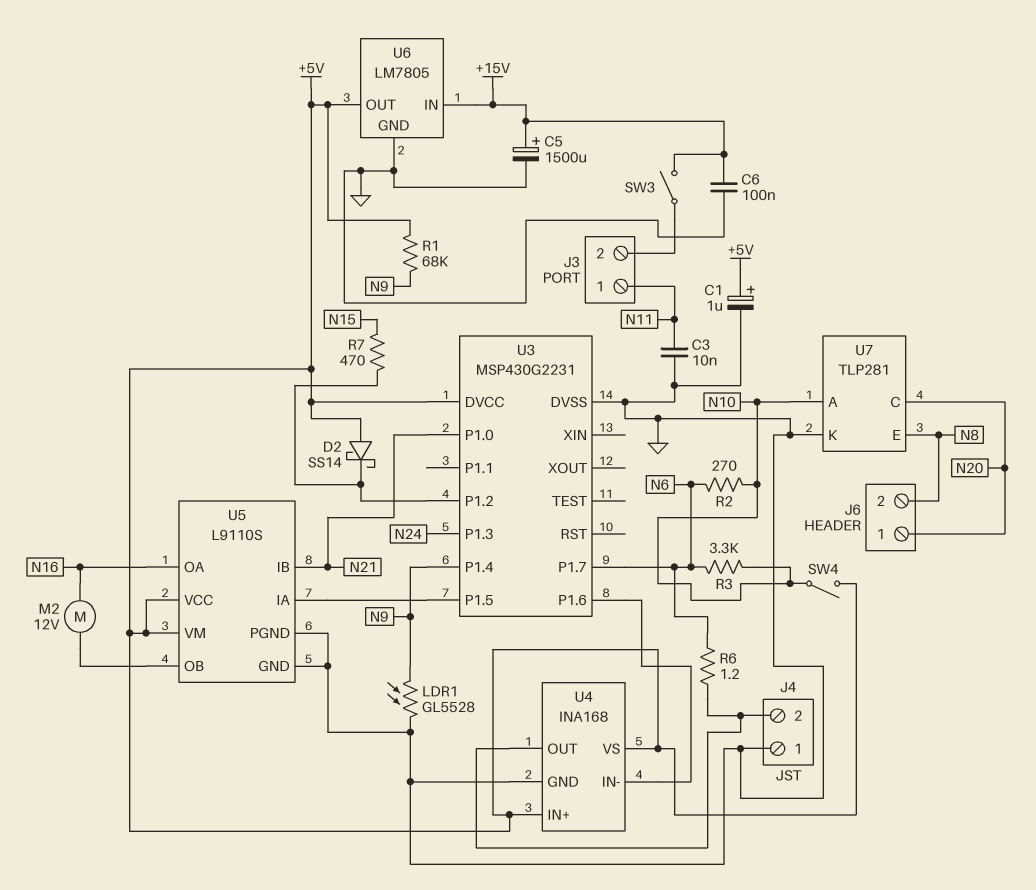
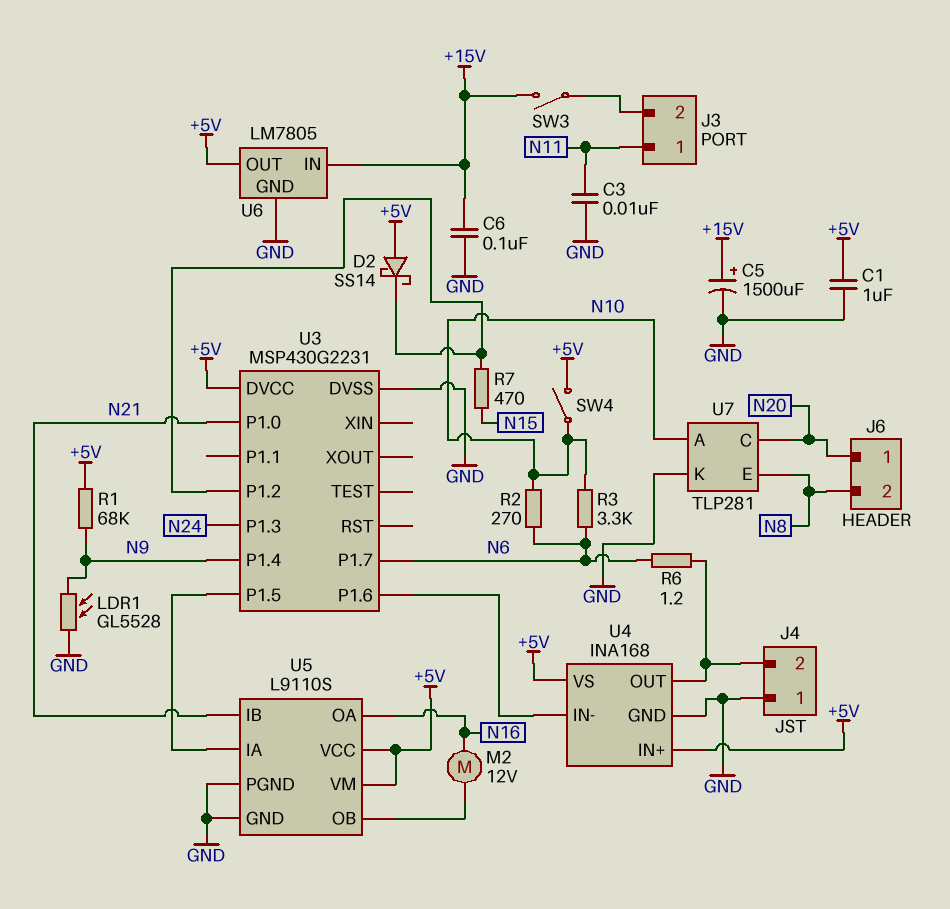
C1: 1uF (plus +5V, minus GND) -> 1uF (+5V, GND)

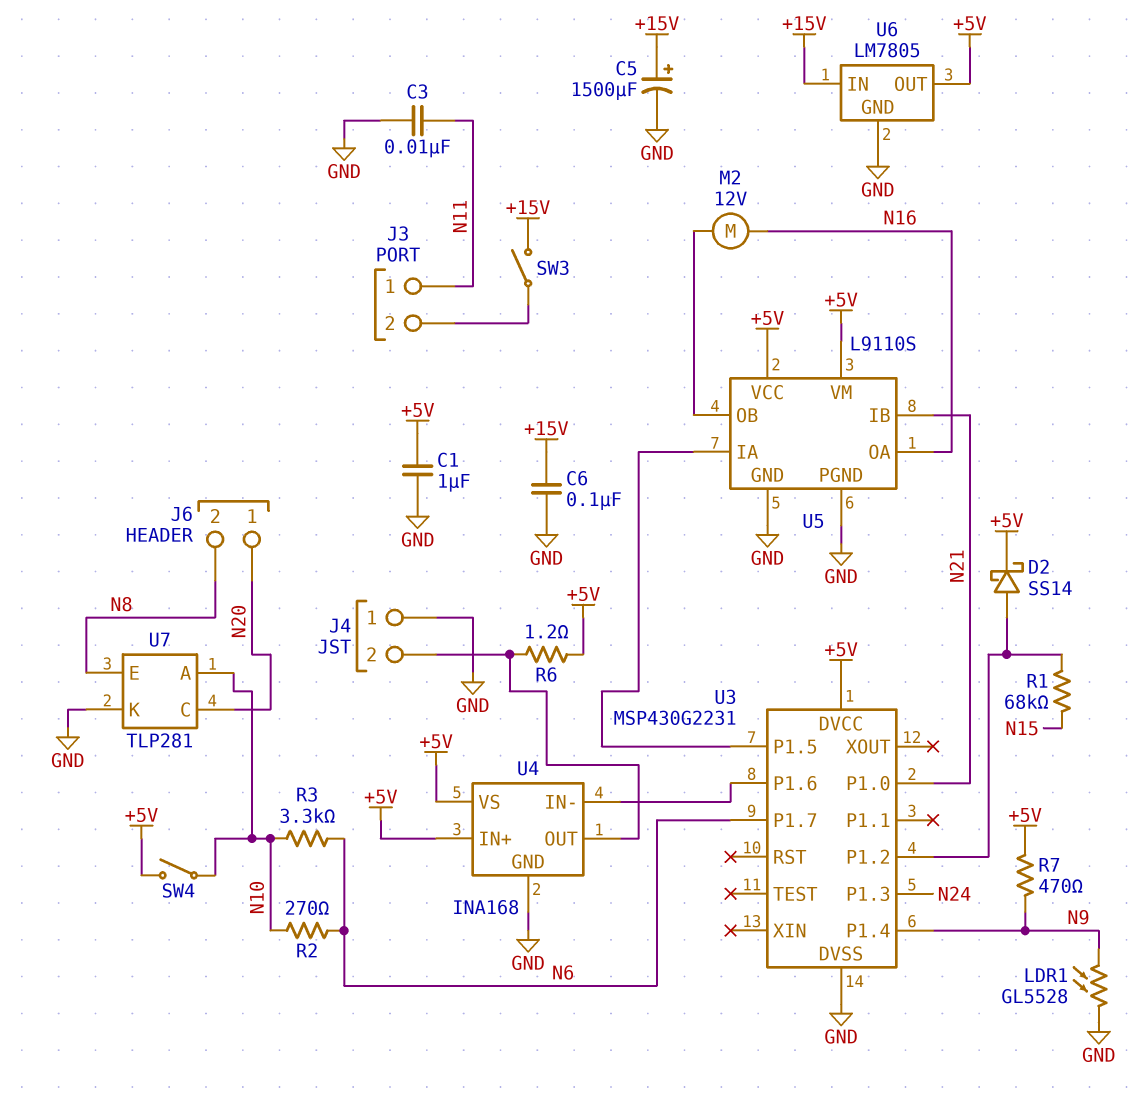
D2: schottky SS14 (A +5V, K U3/P1.2) -> schottky SS14 (A U3/P1.2, K +5V)
R1: 68k (+5V, N9) -> 68k (N15, U3/P1.2)
R6: 1.2 (J4/2, N6) -> 1.2 (+5V, J4/2)
R7: 470 (N15, U3/P1.2) -> 470 (+5V, N9)

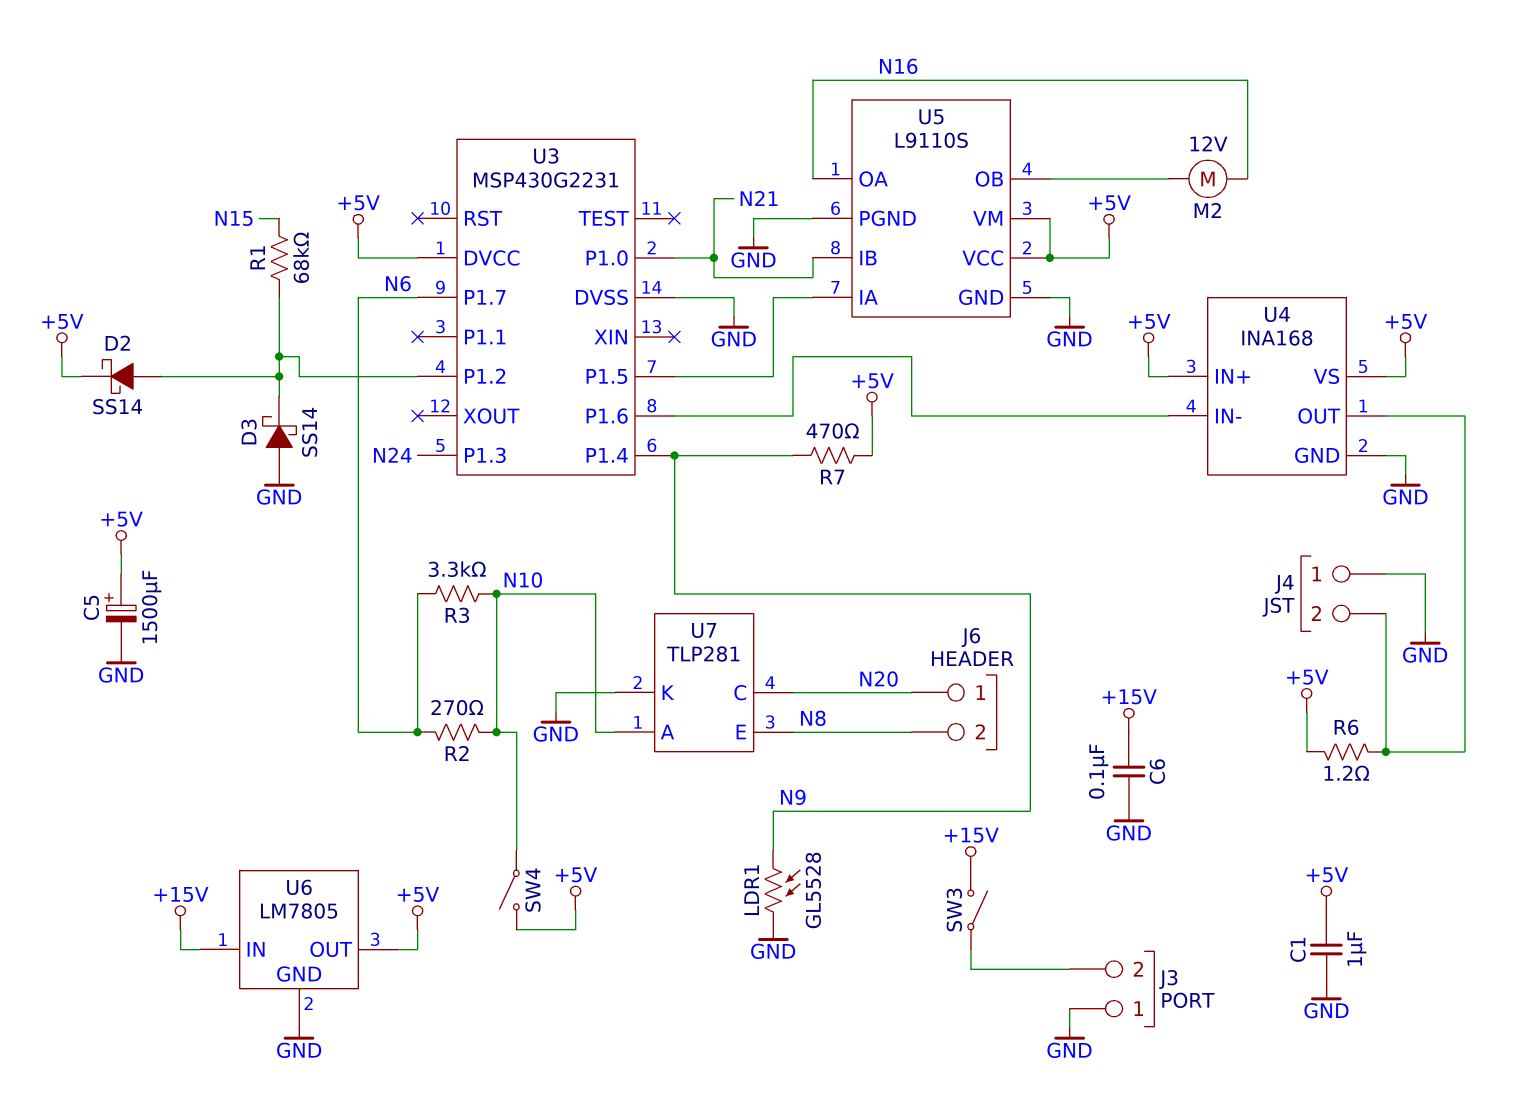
C3: 10nF (GND, N11) -> none
C5: 1500uF (plus +15V, minus GND) -> 1500uF (plus +5V, minus GND)
D3: none -> schottky SS14 (A GND, K U3/P1.2)
J3 pin 1: N11 -> GND

